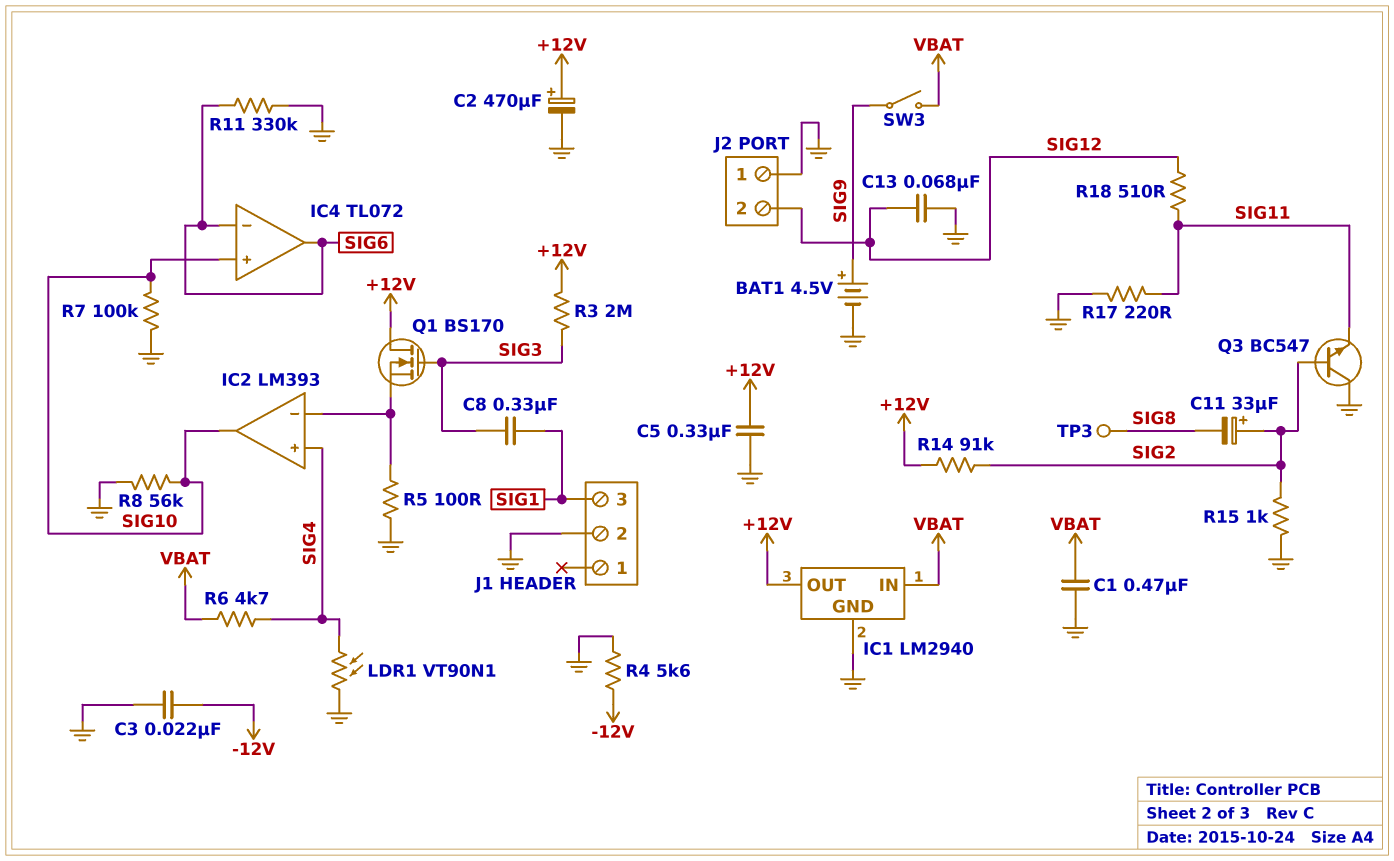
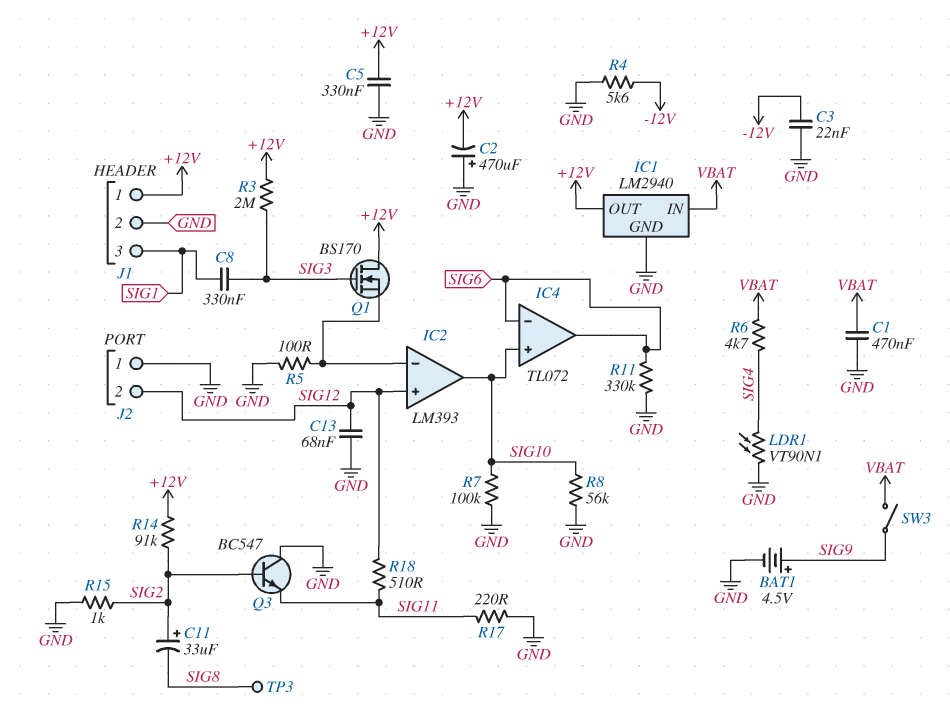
C2: 470uF (plus +12V, minus GND) -> 470uF (plus GND, minus +12V)
IC2 pin in+: SIG4 -> SIG12
J1 pin 1: none -> +12V

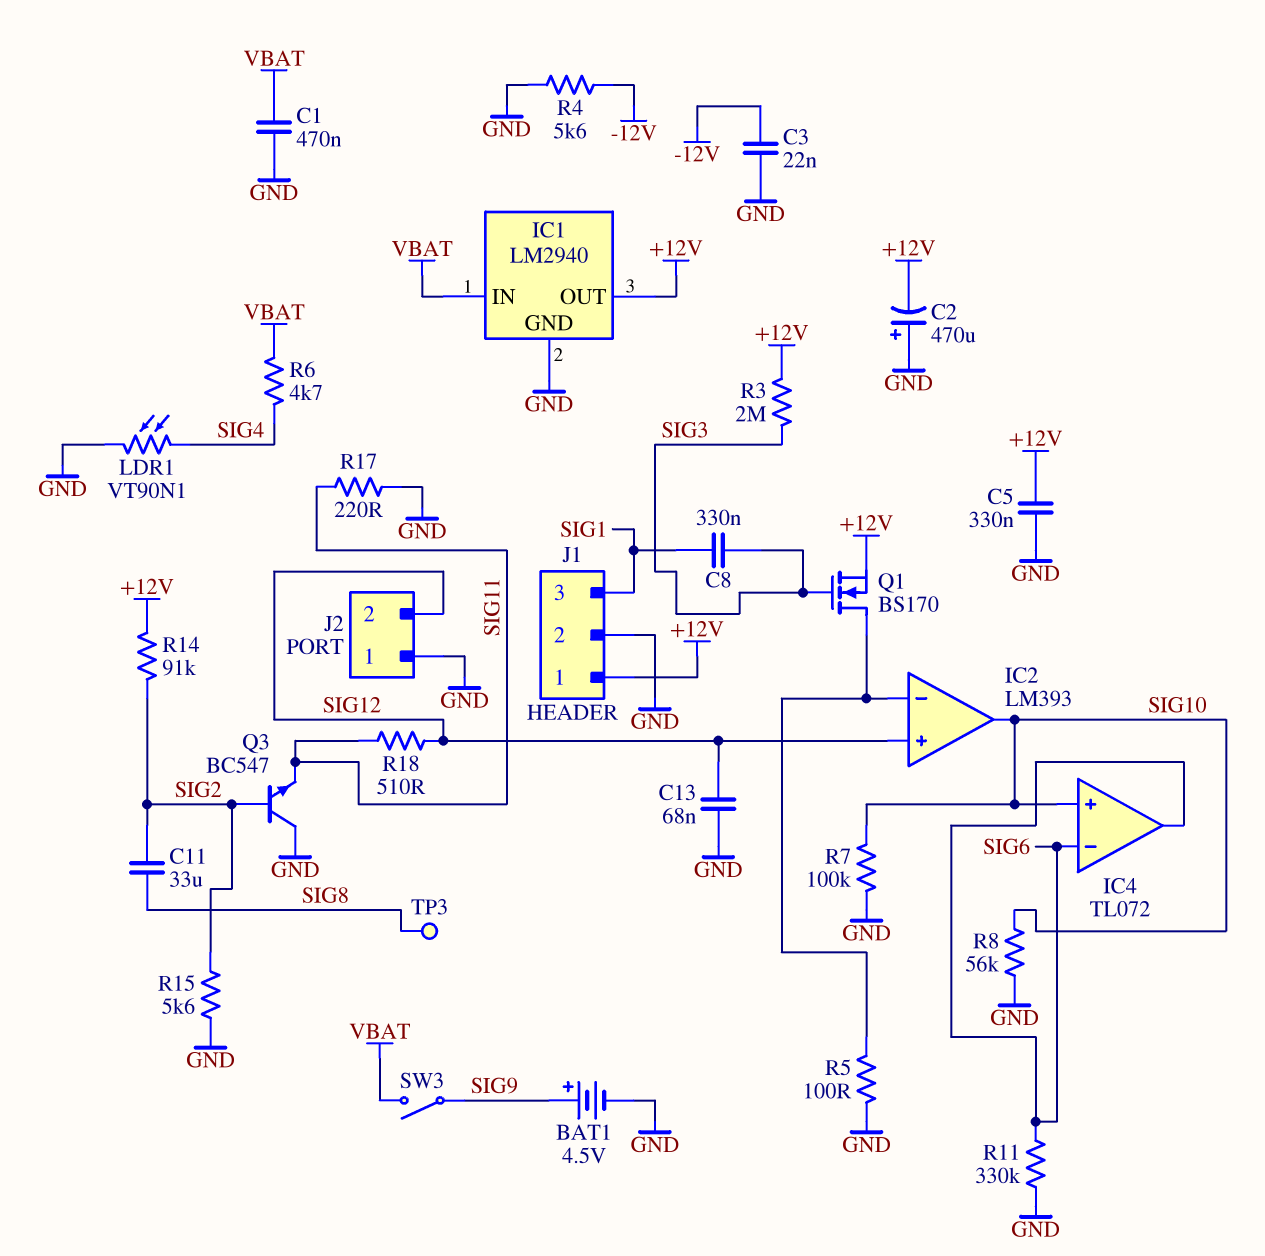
C11: 33uF (plus SIG2, minus SIG8) -> 33uF (SIG2, SIG8)
Q1: NMOS BS170 (G SIG3, D +12V, S IC2/in-) -> NMOS BS170 (G SIG3, D IC2/in-, S +12V)
R15: 1k (GND, SIG2) -> 5.6k (GND, SIG2)

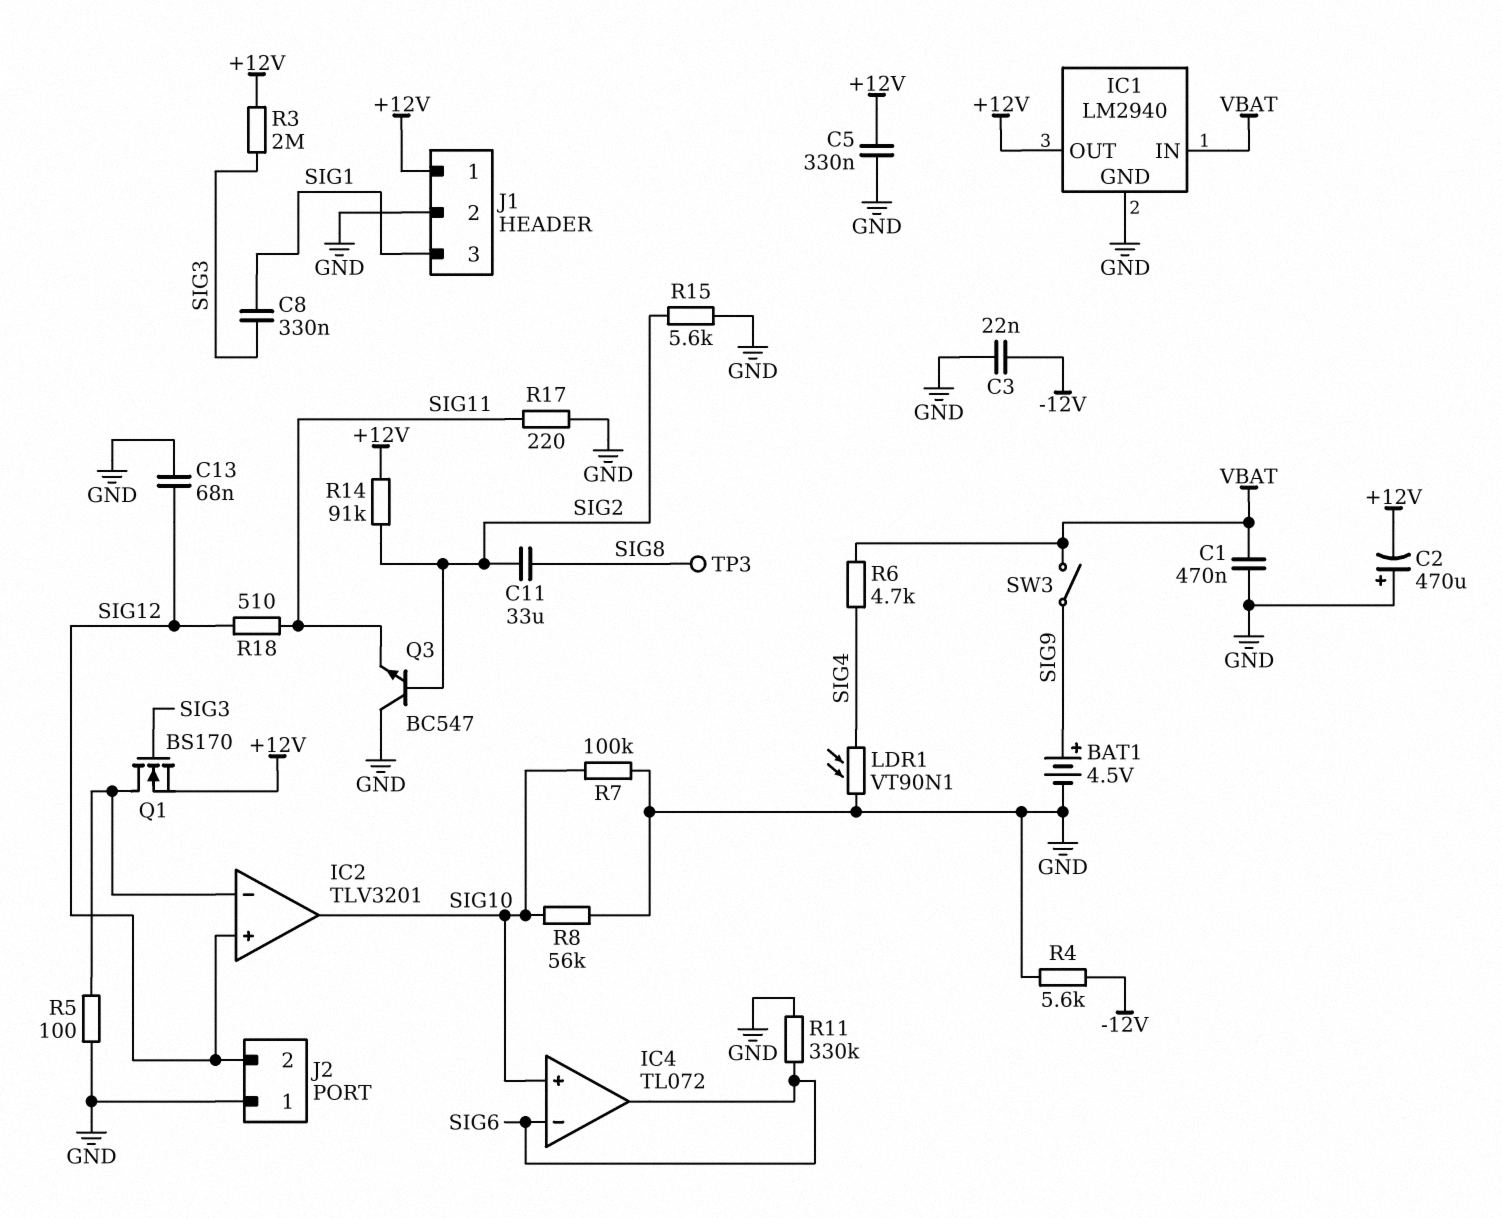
IC2: LM393 -> TLV3201

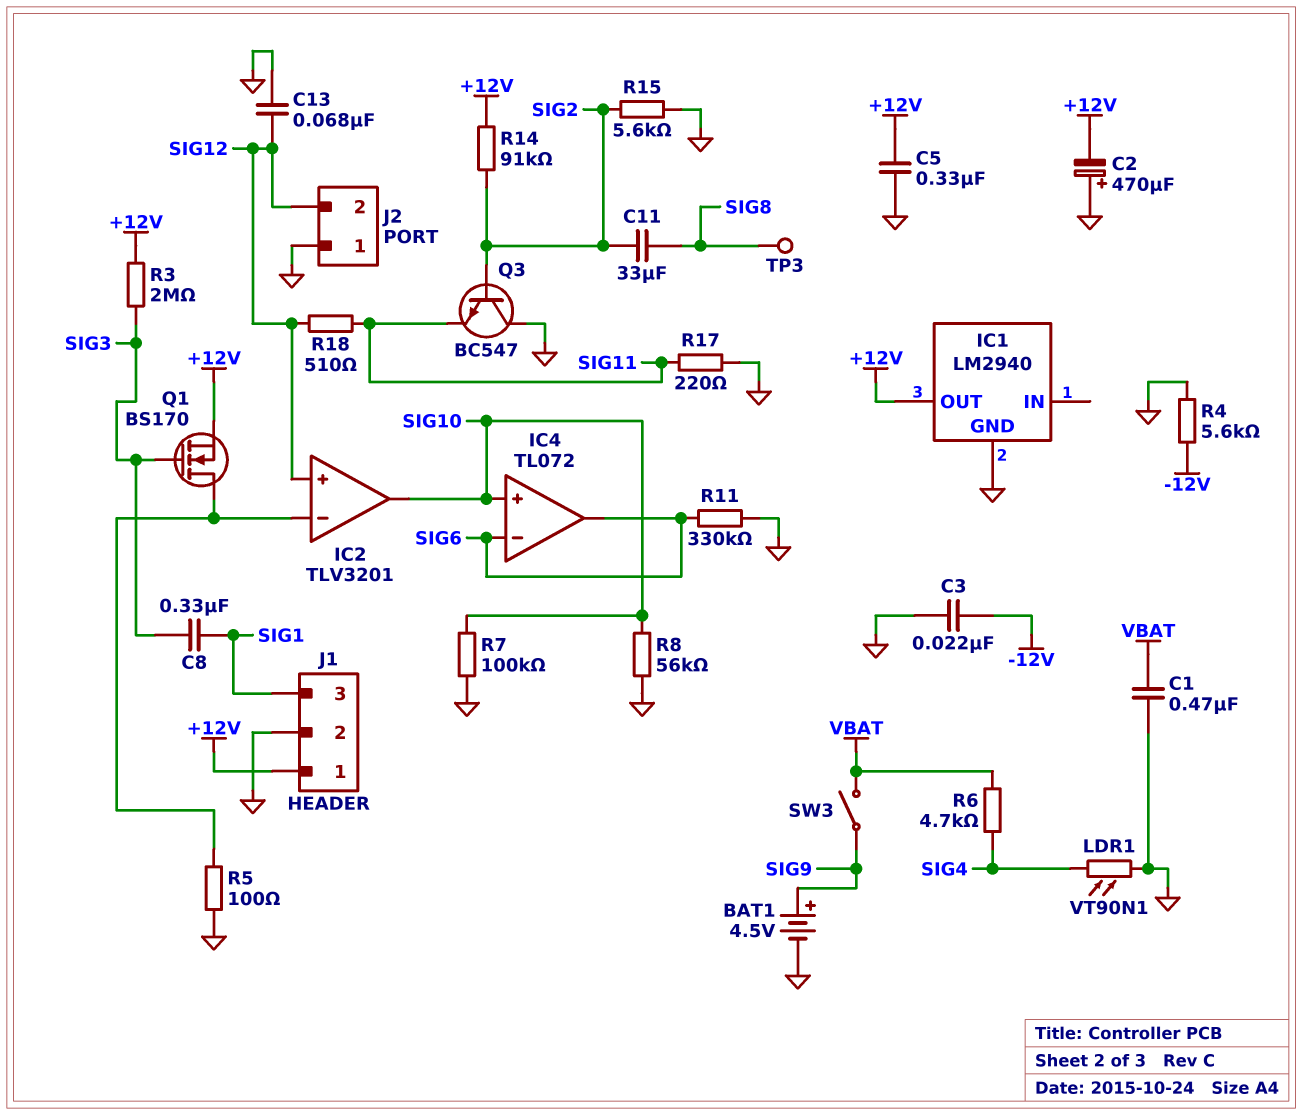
IC1 pin IN: VBAT -> none

